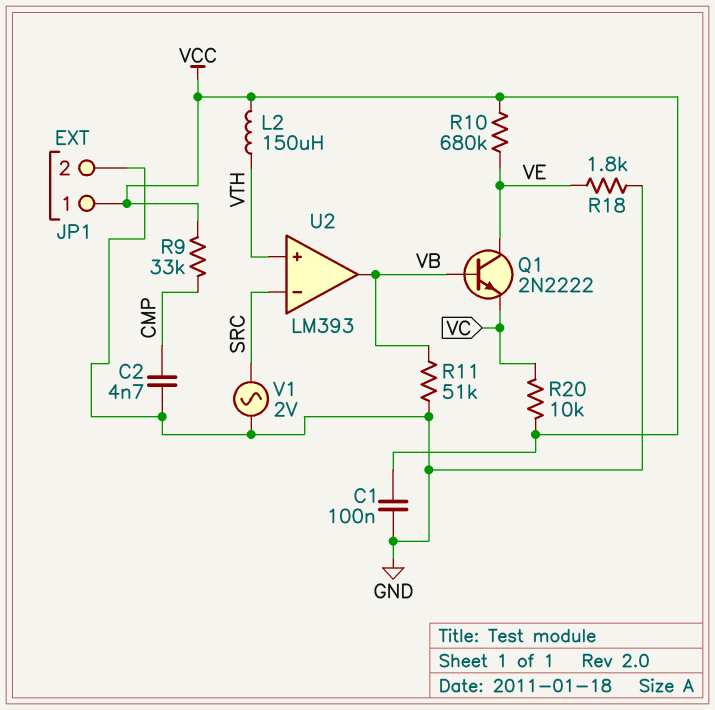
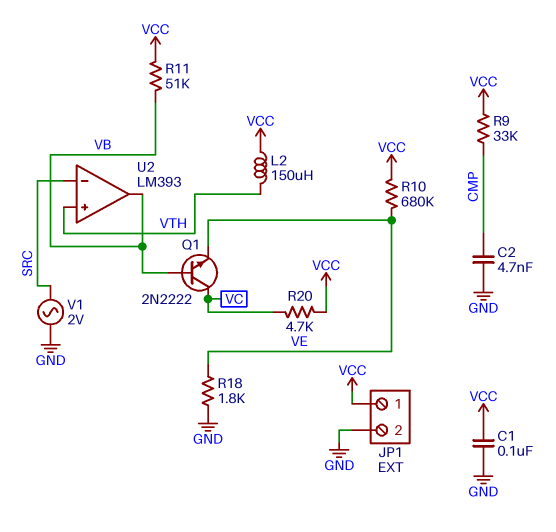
Q1: NPN 2N2222 (B VB, C VE, E VC) -> NPN 2N2222 (B VB, C VC, E VE)
R11: 51k (GND, VB) -> 51k (VB, VCC)
R20: 10k (VC, VCC) -> 4.7k (VC, VCC)

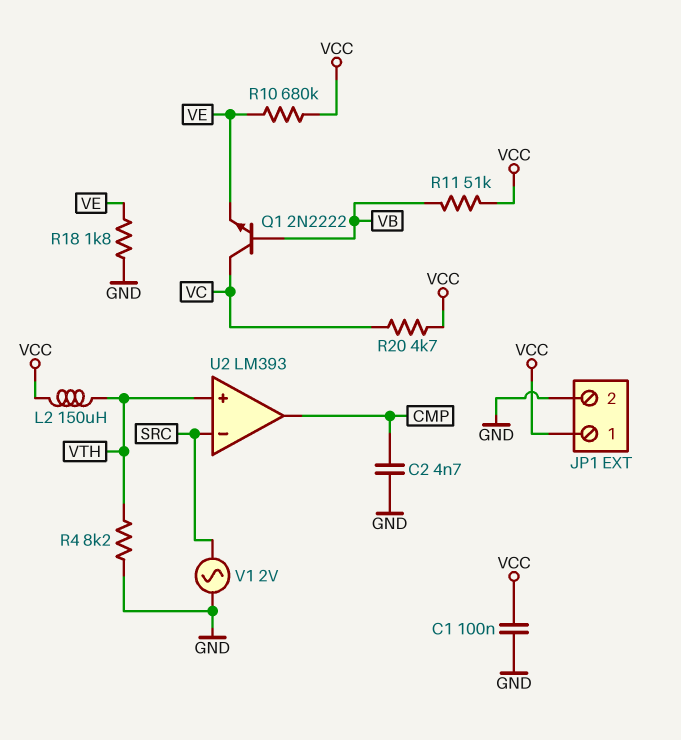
R4: none -> 8.2k (GND, VTH)
R9: 33k (CMP, VCC) -> none
U2 pin out: VB -> CMP

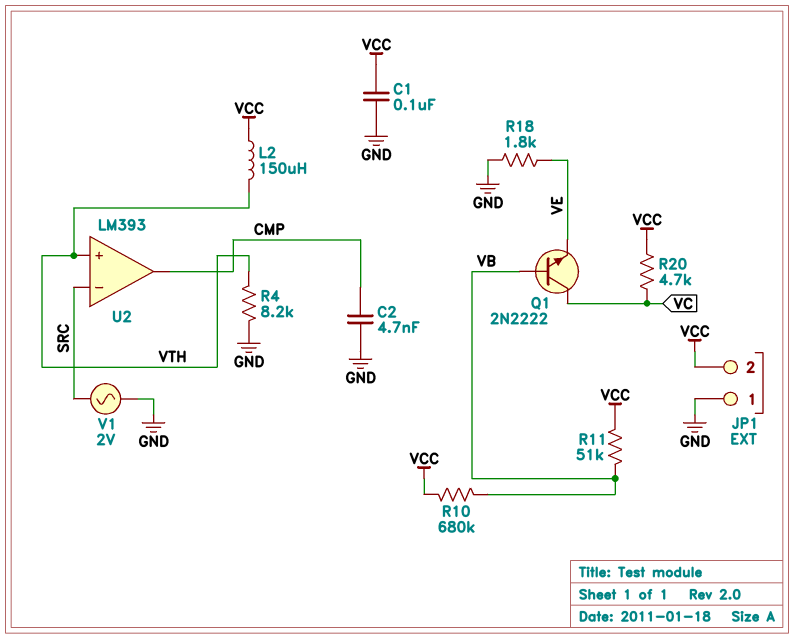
JP1 pin 1: VCC -> GND
JP1 pin 2: GND -> VCC
R10: 680k (VCC, VE) -> 680k (VB, VCC)

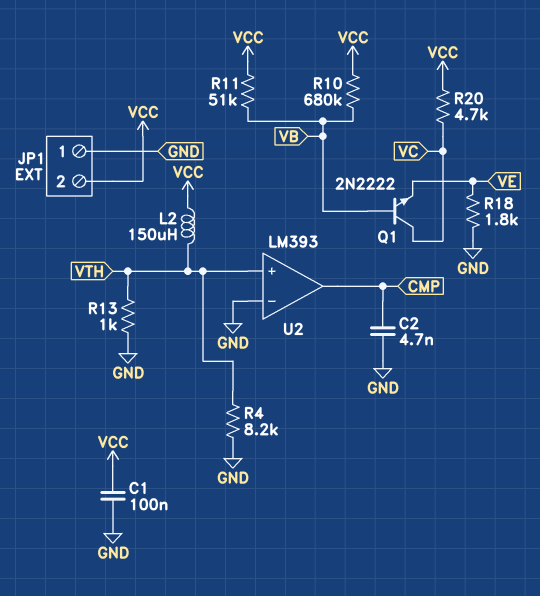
R13: none -> 1k (GND, VTH)
U2 pin in-: SRC -> GND
V1: AC 2V (GND, SRC) -> none

